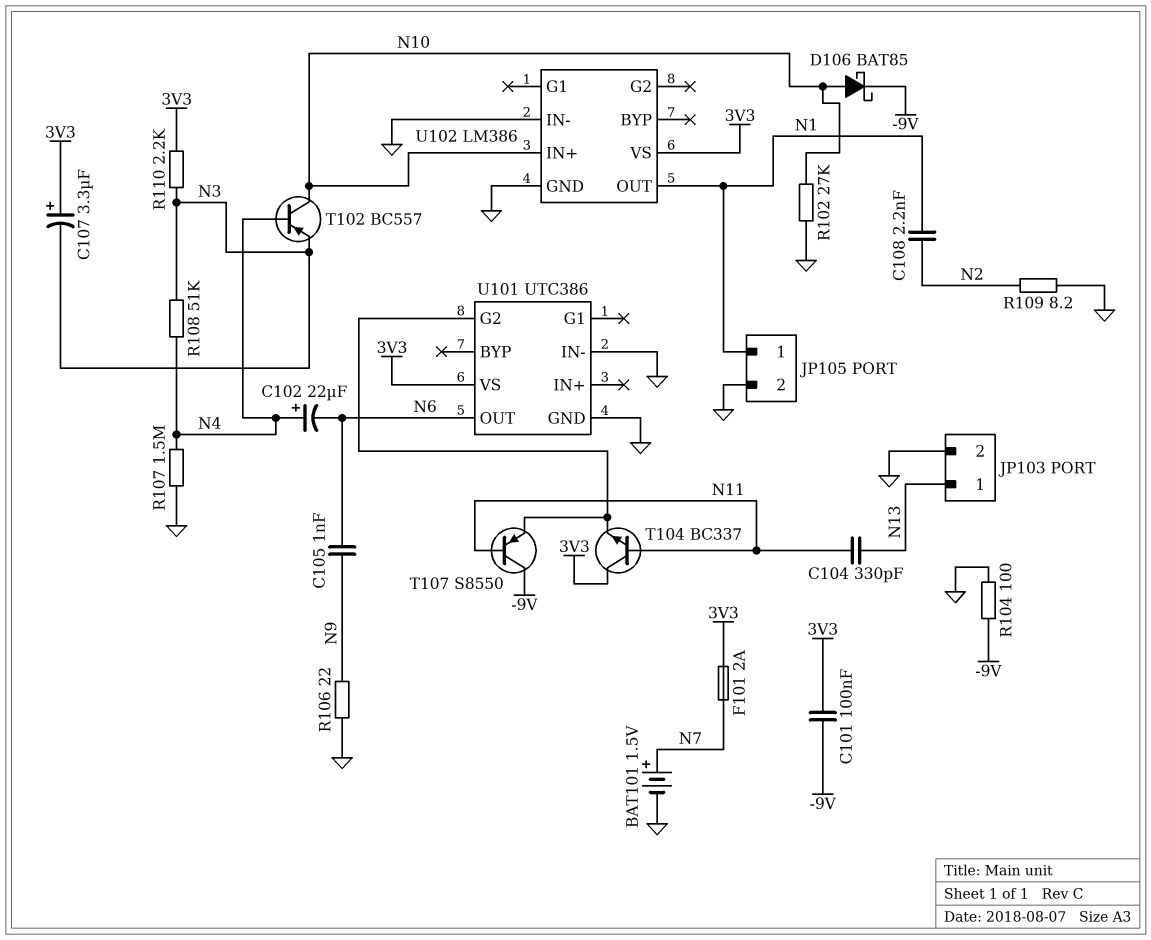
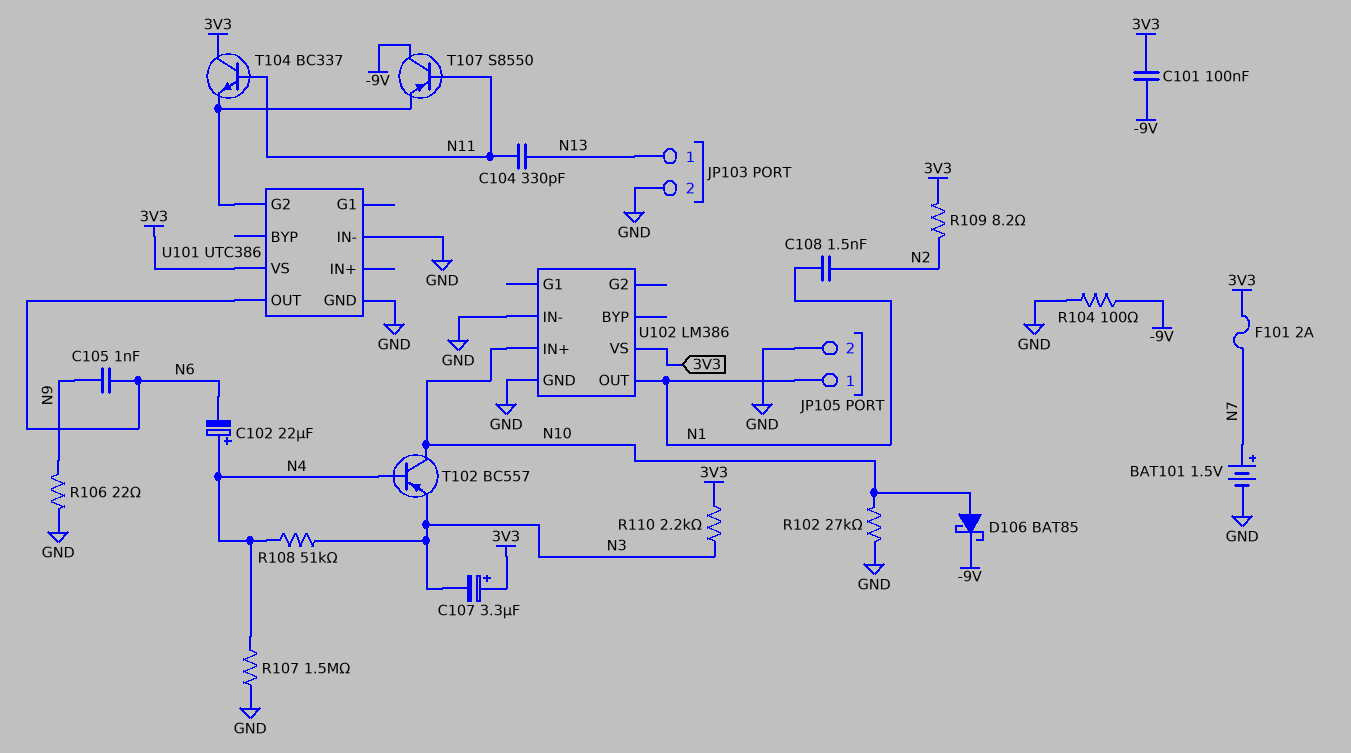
C108: 2.2nF (N1, N2) -> 1.5nF (N1, N2)
R109: 8.2 (GND, N2) -> 8.2 (3V3, N2)

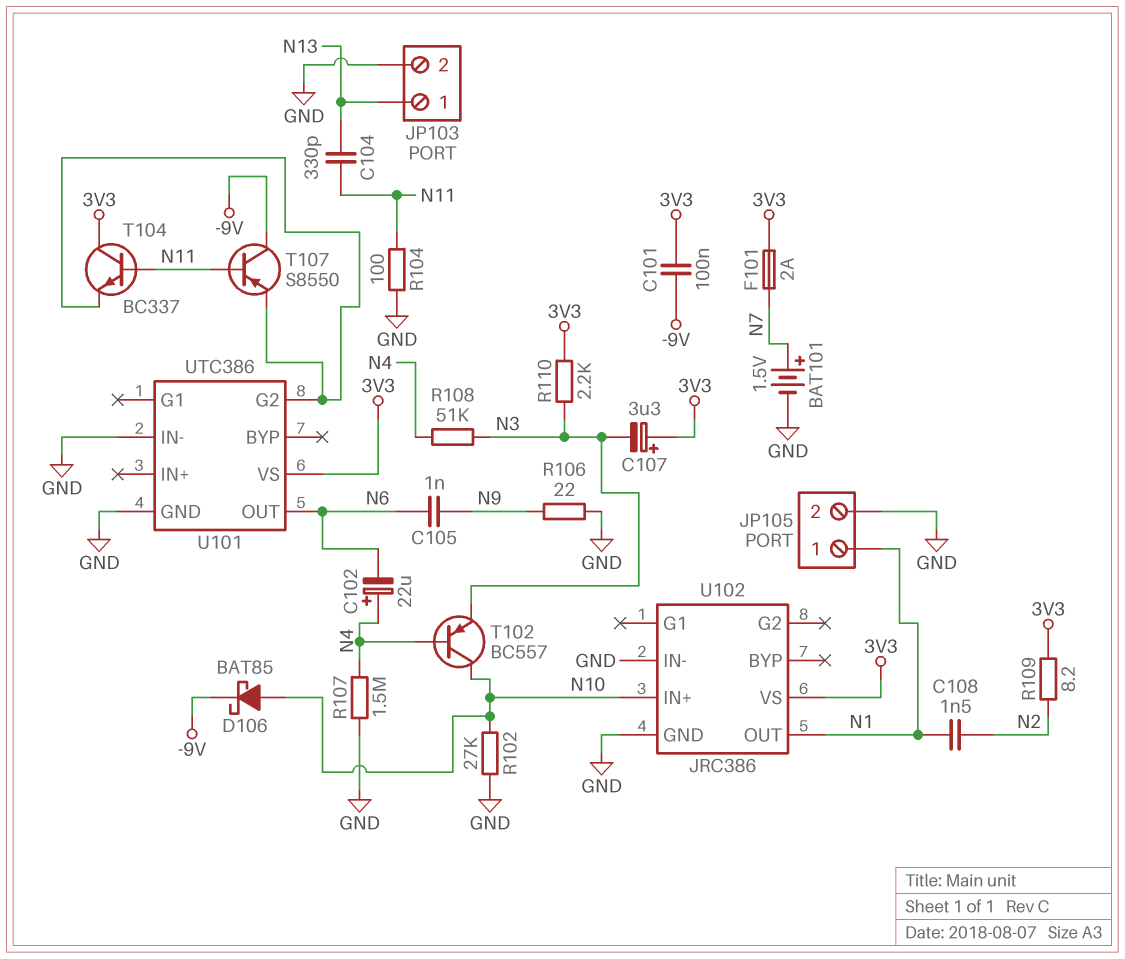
R104: 100 (-9V, GND) -> 100 (GND, N11)
U102: LM386 -> JRC386

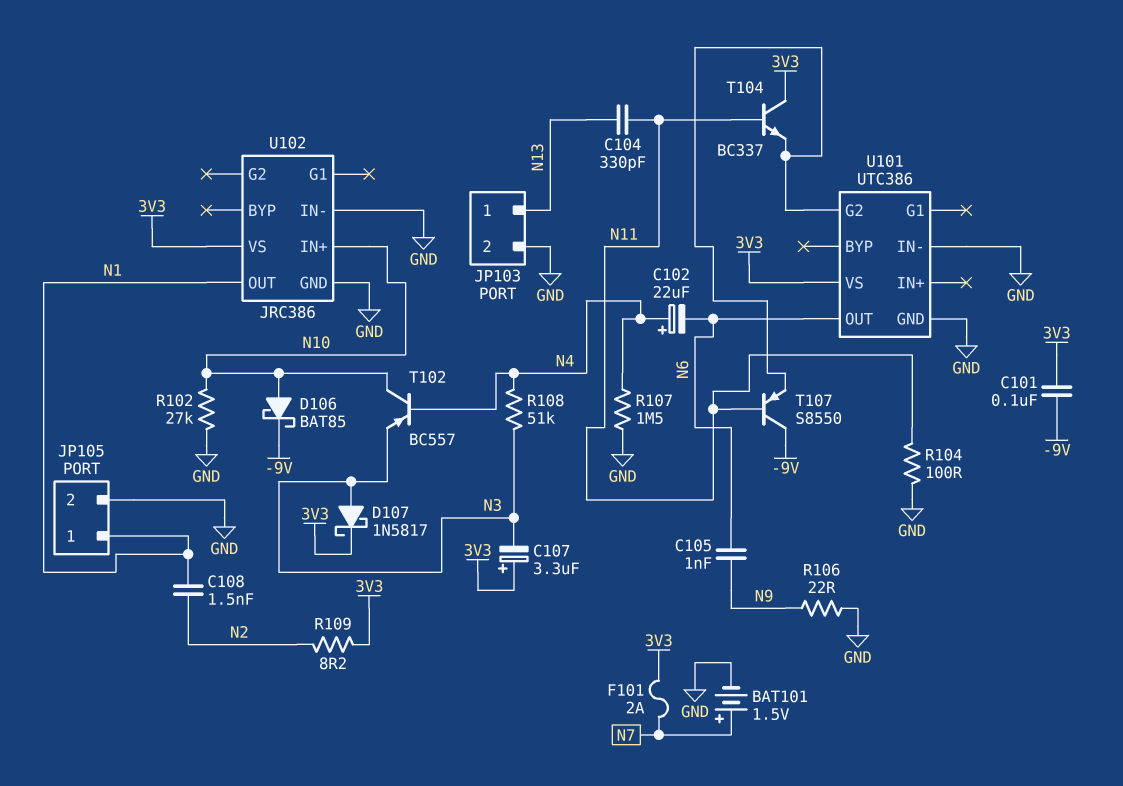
D107: none -> schottky 1N5817 (A N3, K 3V3)
R110: 2.2k (3V3, N3) -> none

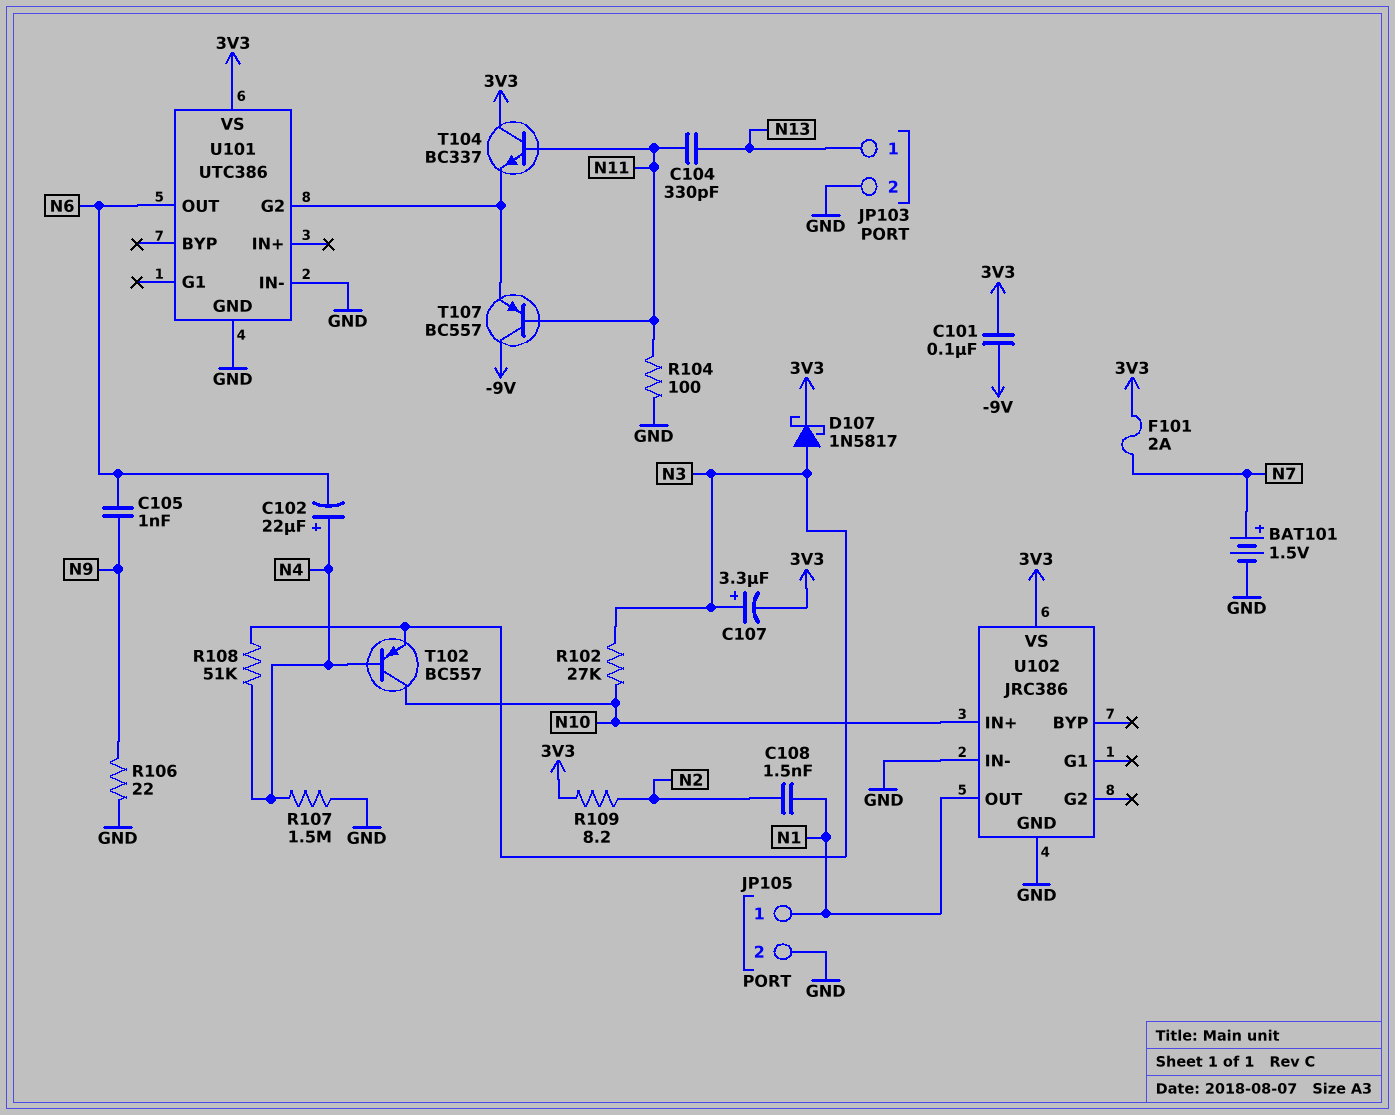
C107: 3.3uF (plus 3V3, minus N3) -> 3.3uF (plus N3, minus 3V3)
D106: schottky BAT85 (A N10, K -9V) -> none
R102: 27k (GND, N10) -> 27k (N3, N10)
T107: PNP S8550 (B N11, C -9V, E U101/G2) -> PNP BC557 (B N11, C -9V, E U101/G2)

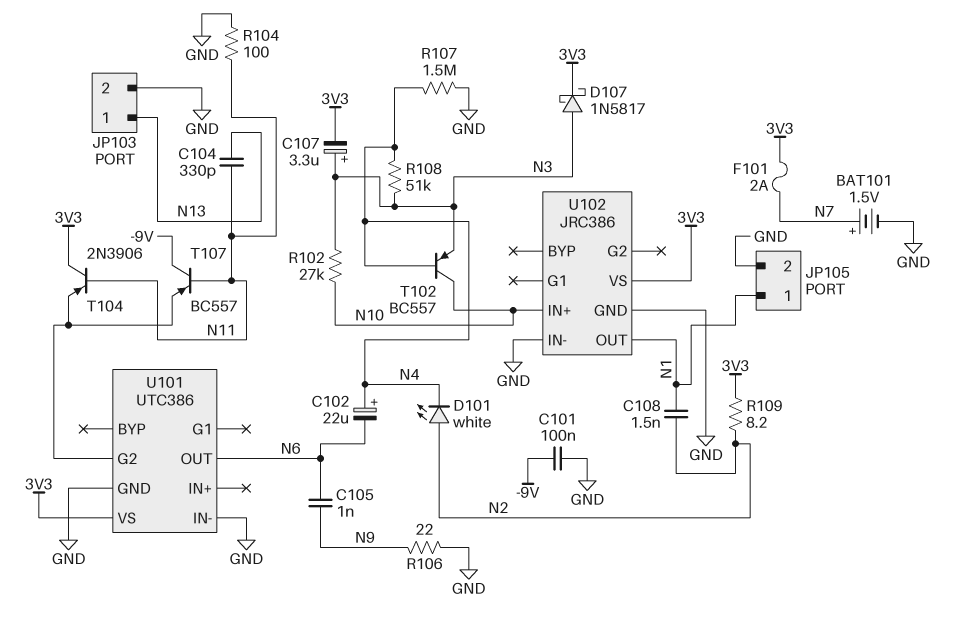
C101: 100nF (-9V, 3V3) -> 100nF (-9V, GND)
D101: none -> LED white (A N2, K N4)
T104: NPN BC337 (B N11, C 3V3, E U101/G2) -> PNP 2N3906 (B N11, C 3V3, E U101/G2)

